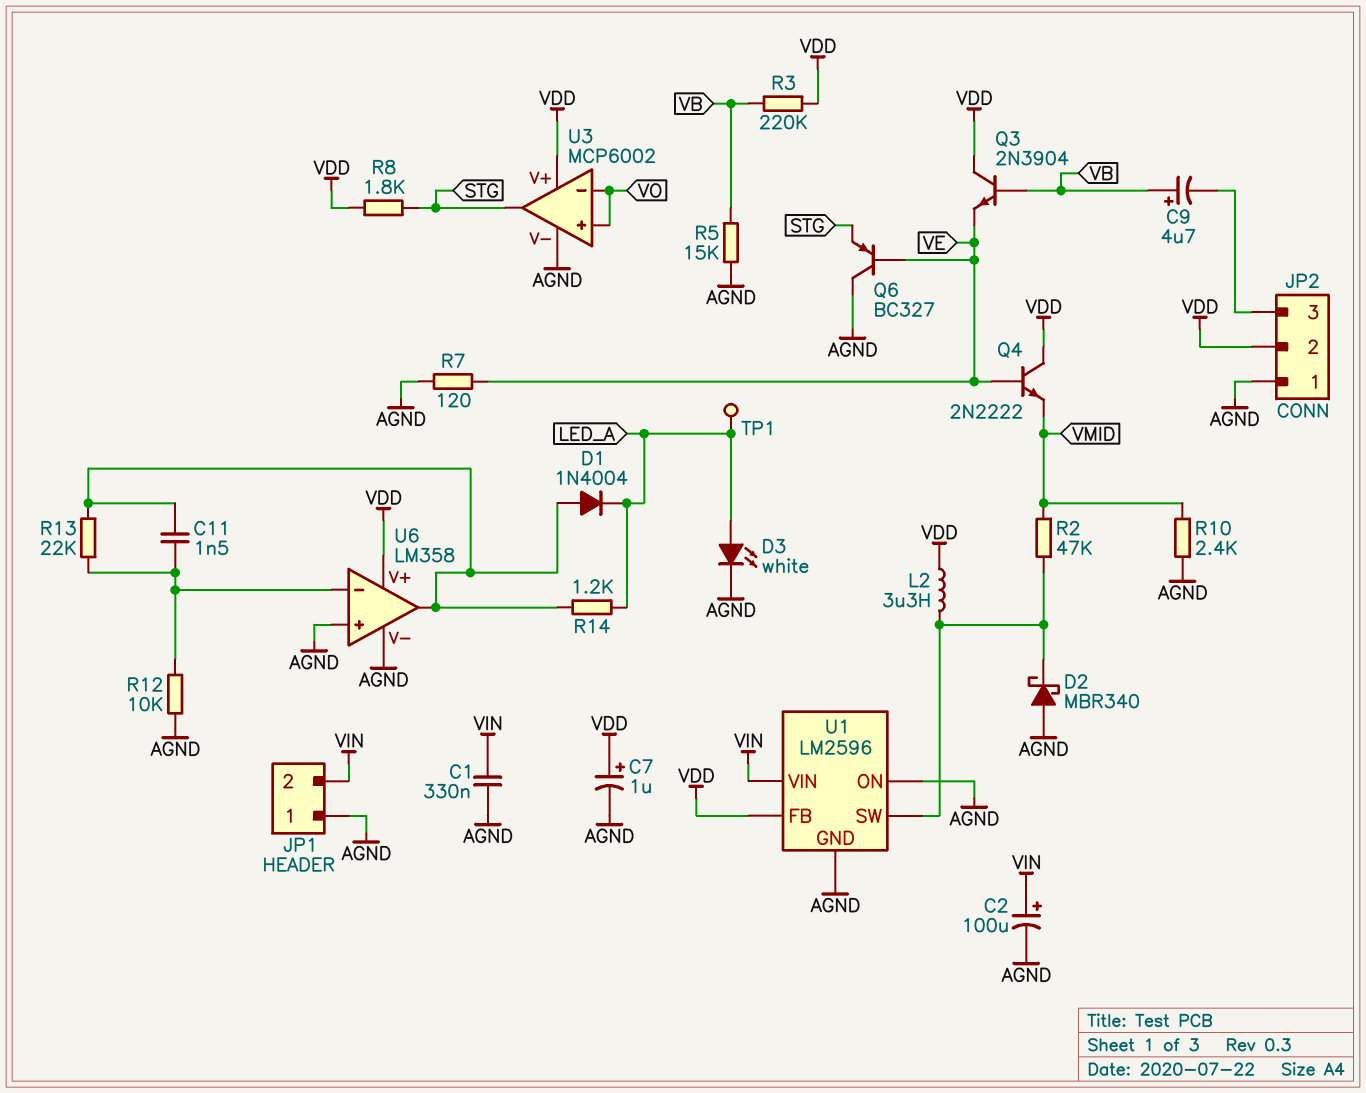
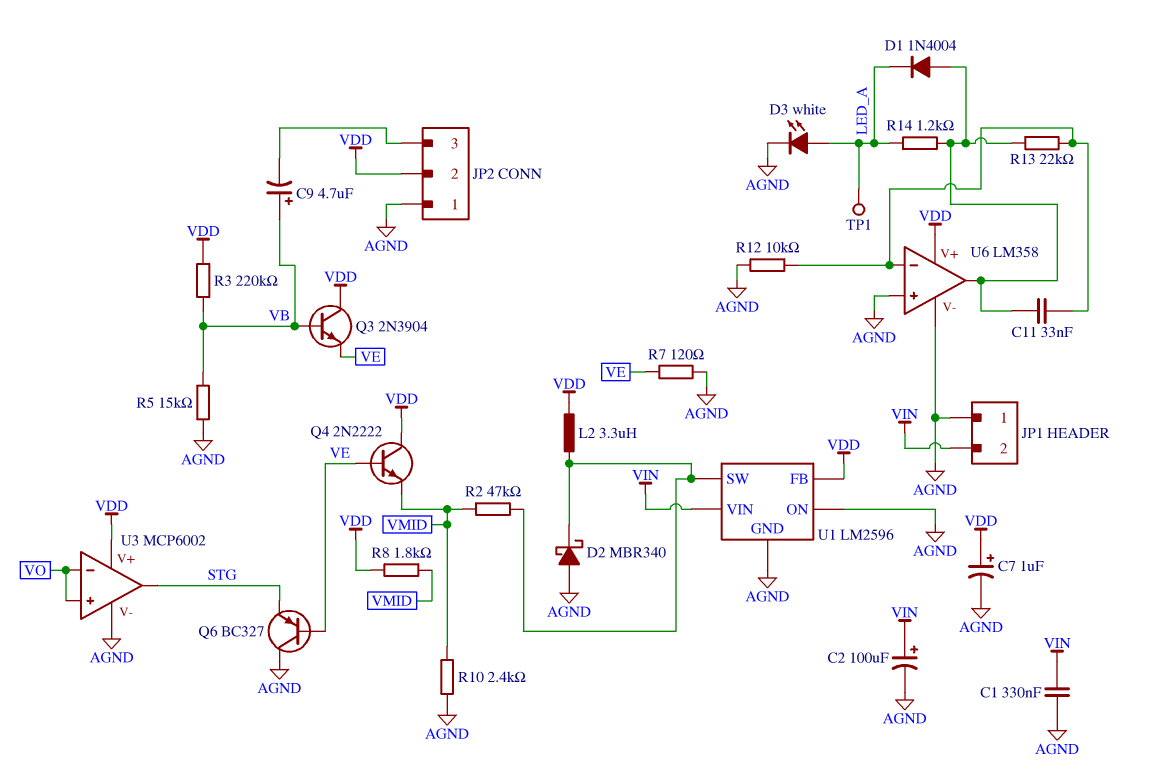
C11: 1.5nF (U6/in-, U6/out) -> 33nF (U6/in-, U6/out)
R8: 1.8k (STG, VDD) -> 1.8k (VDD, VMID)

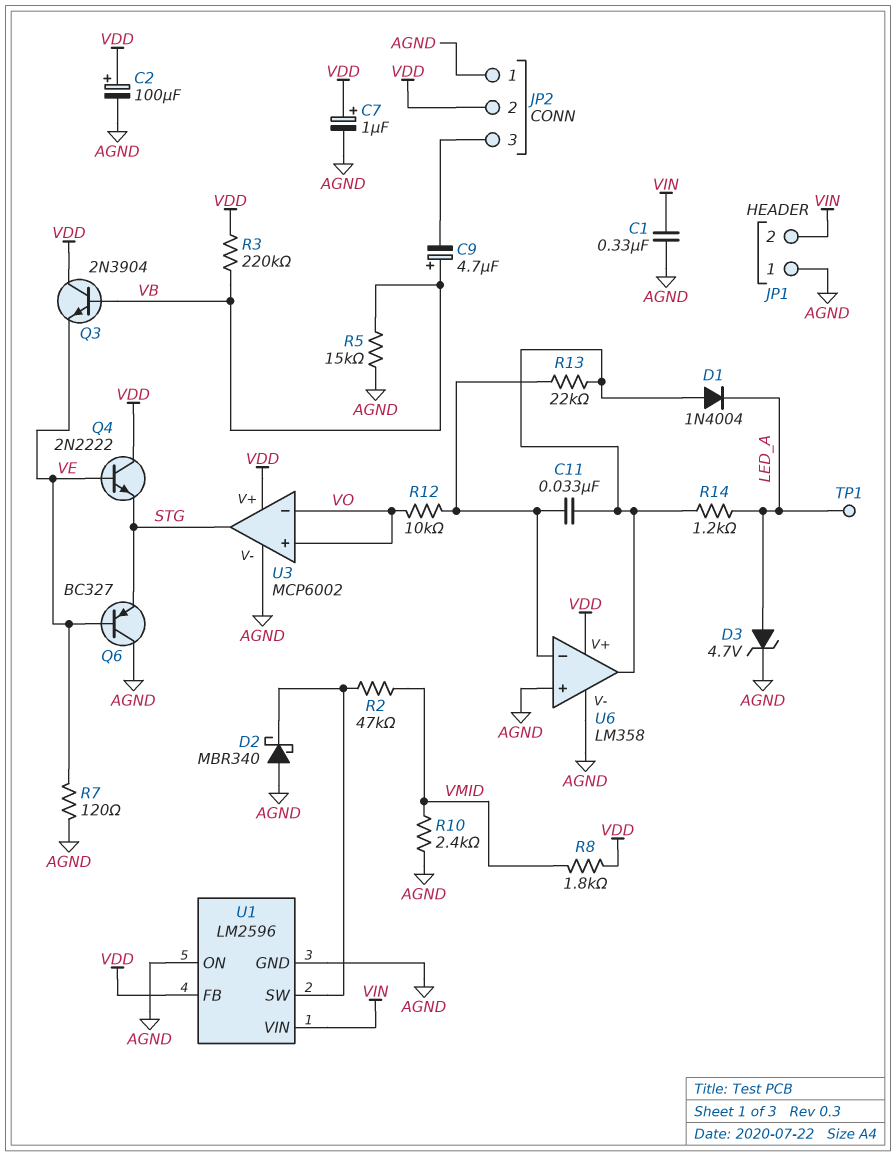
C2: 100uF (plus VIN, minus AGND) -> 100uF (plus VDD, minus AGND)
D3: LED white (A LED_A, K AGND) -> zener 4.7V (A LED_A, K AGND)
L2: 3.3uH (U1/SW, VDD) -> none
Q4: NPN 2N2222 (B VE, C VDD, E VMID) -> NPN 2N2222 (B VE, C VDD, E STG)
R12: 10k (AGND, U6/in-) -> 10k (U6/in-, VO)

